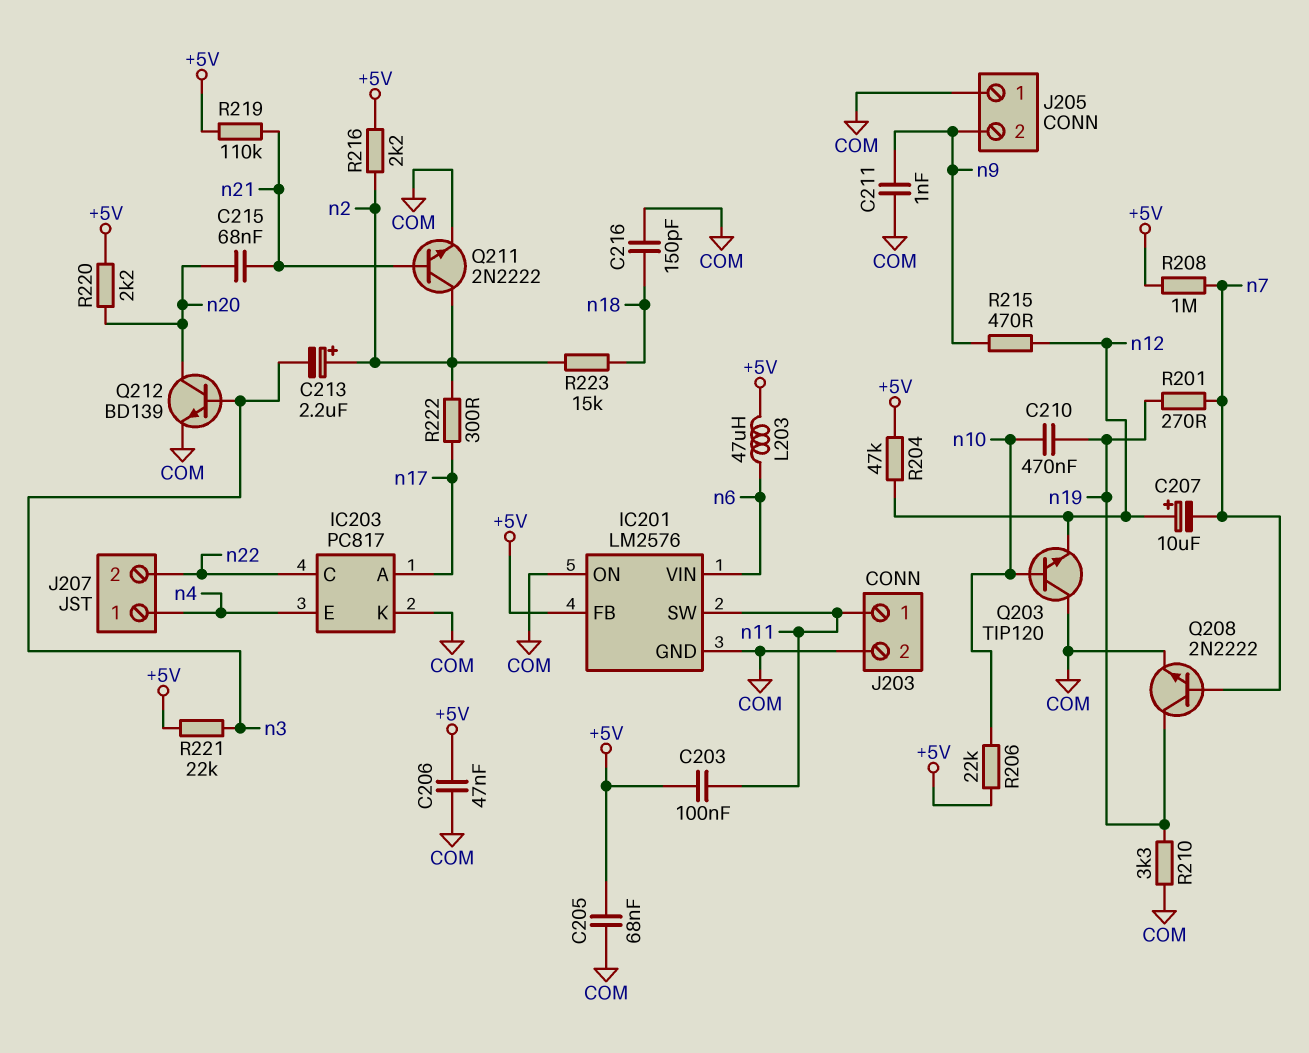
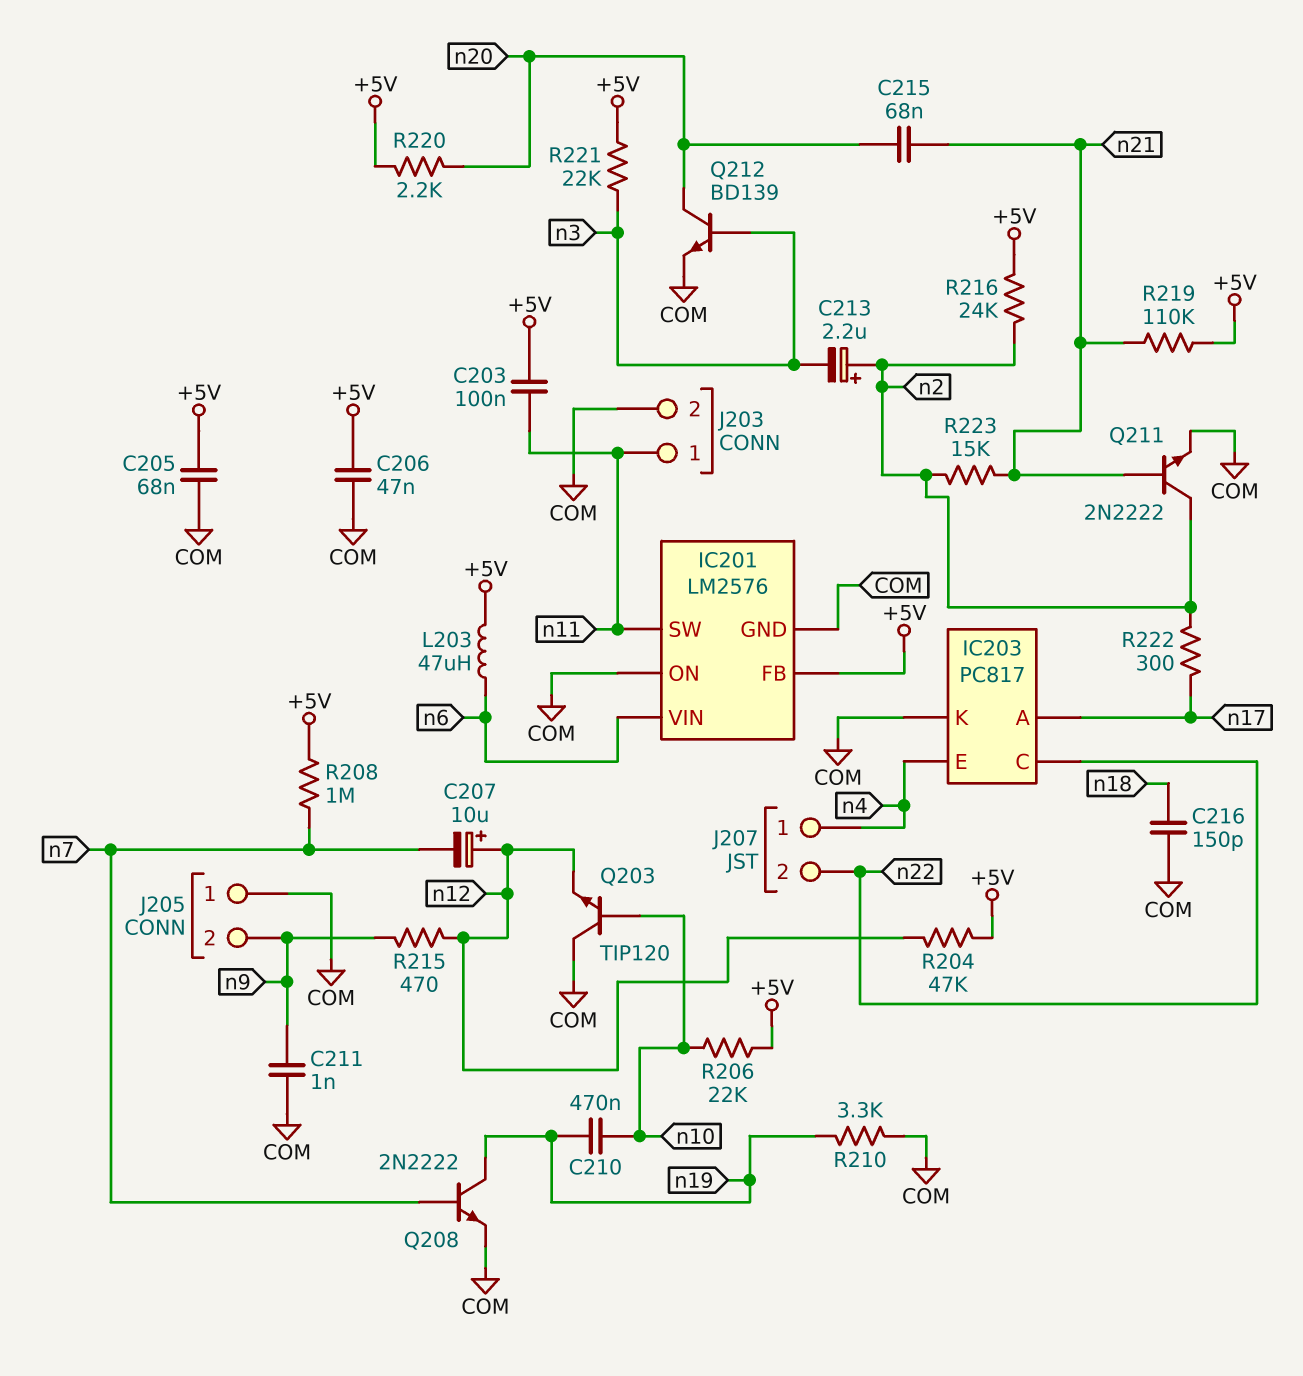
R201: 270 (n7, n19) -> none
R216: 2.2k (+5V, n2) -> 24k (+5V, n2)
R223: 15k (n2, n18) -> 15k (n2, n21)

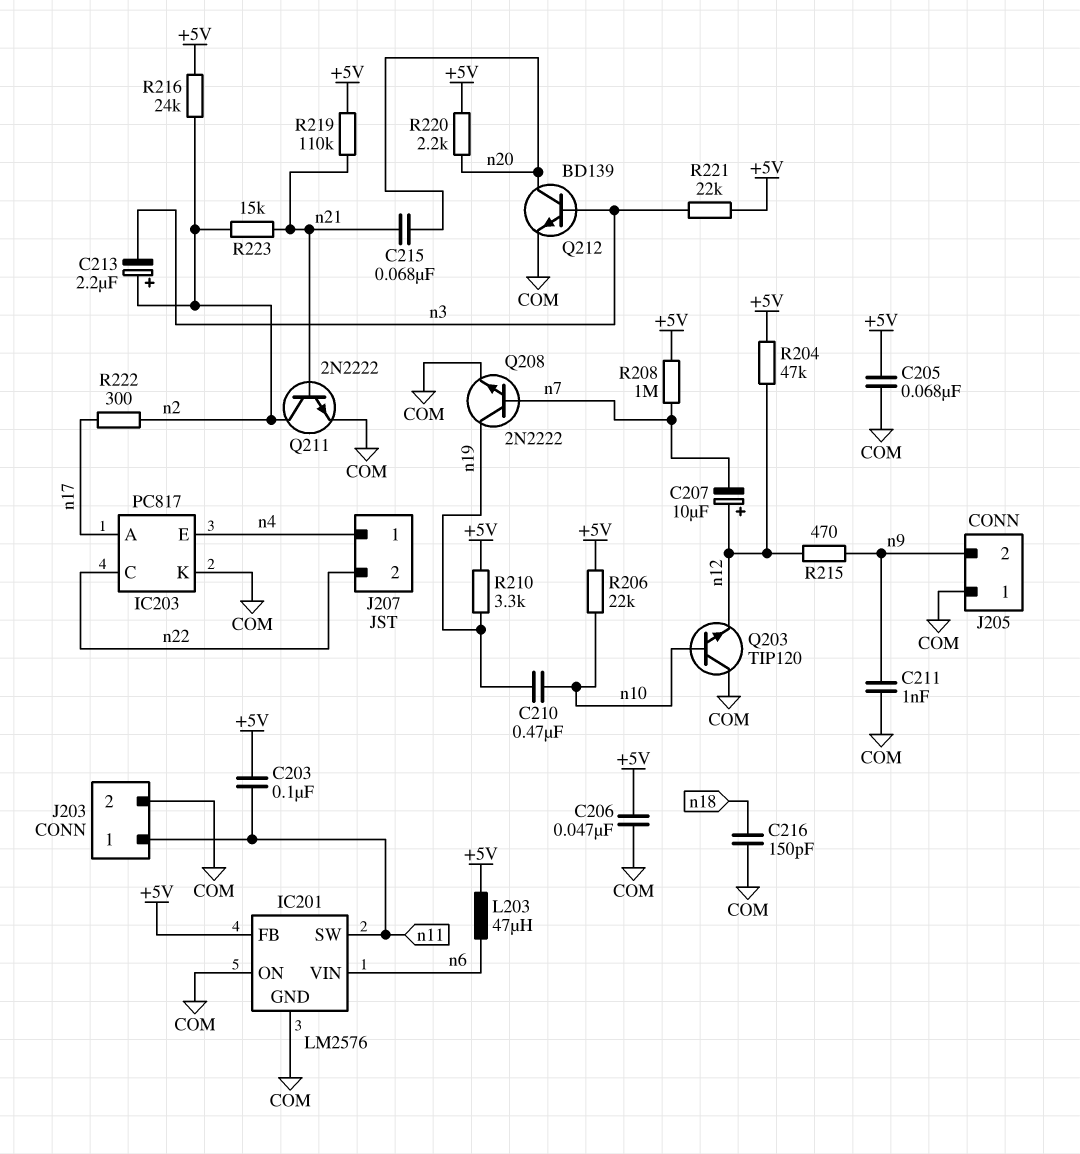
R210: 3.3k (COM, n19) -> 3.3k (+5V, n19)

